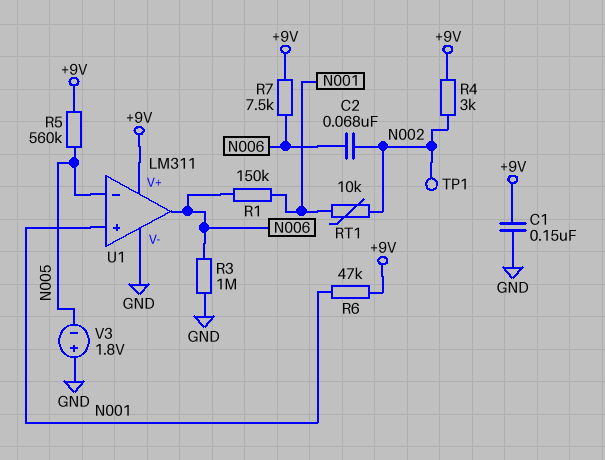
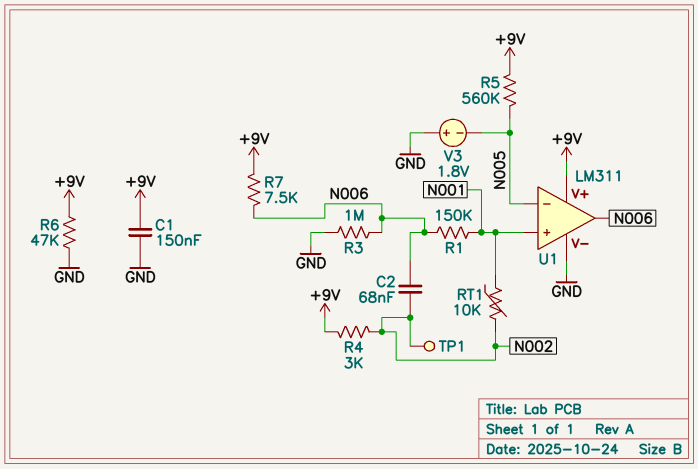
R6: 47k (+9V, N001) -> 47k (+9V, GND)

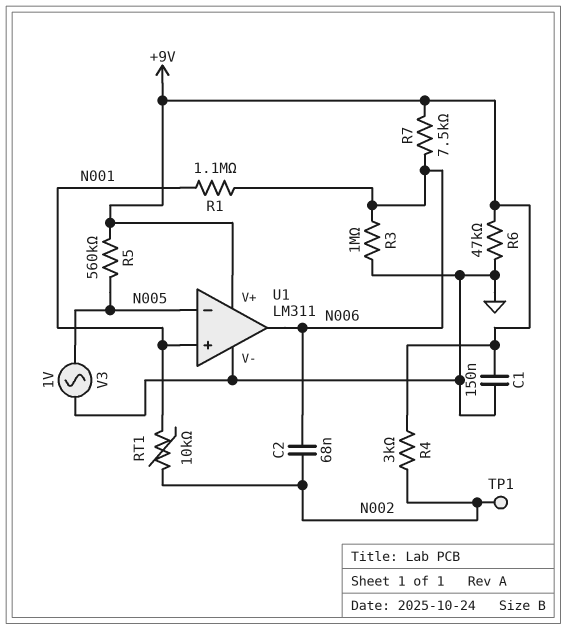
R1: 150k (N001, N006) -> 1.1M (N001, N006)
V3: 1.8V (plus GND, minus N005) -> AC 1V (GND, N005)

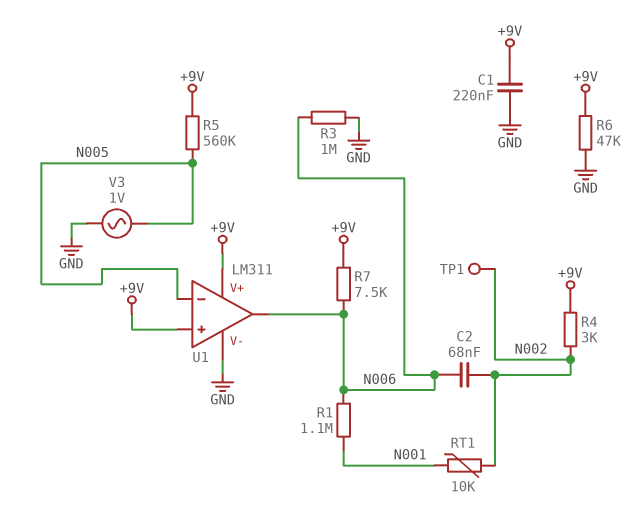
C1: 150nF (+9V, GND) -> 220nF (+9V, GND)
U1 pin in+: N001 -> +9V

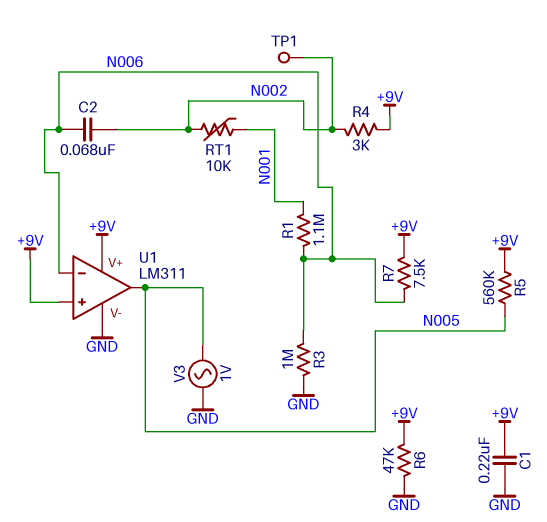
U1 pin in-: N005 -> N006
U1 pin out: N006 -> N005

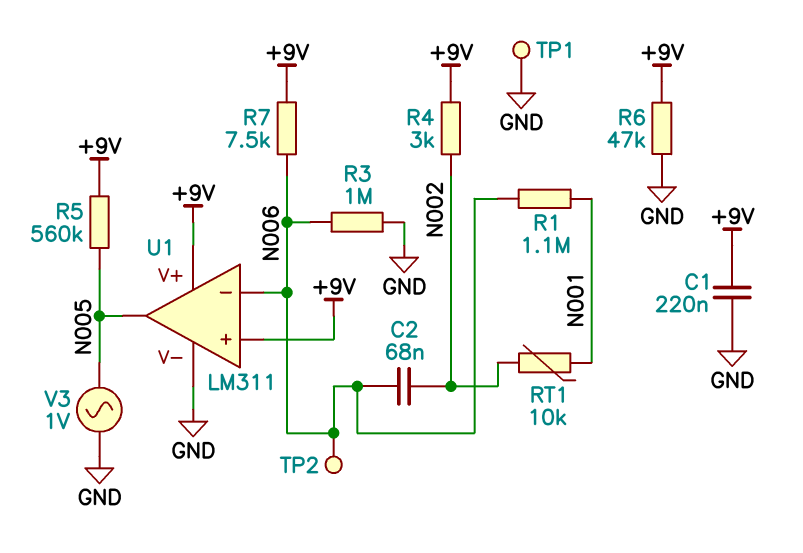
TP1: test point (N002) -> test point (GND)
TP2: none -> test point (N006)

